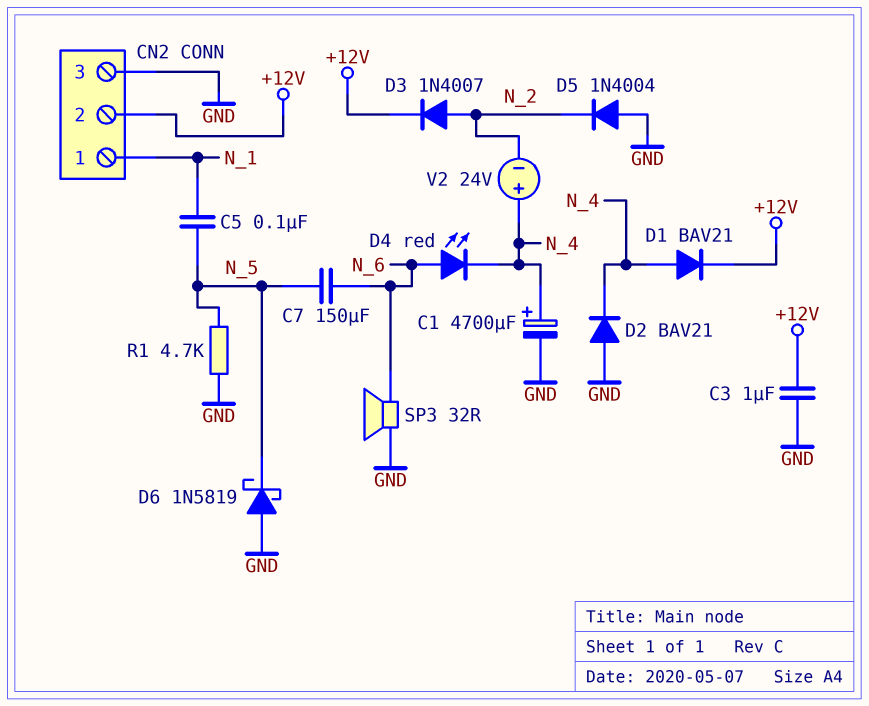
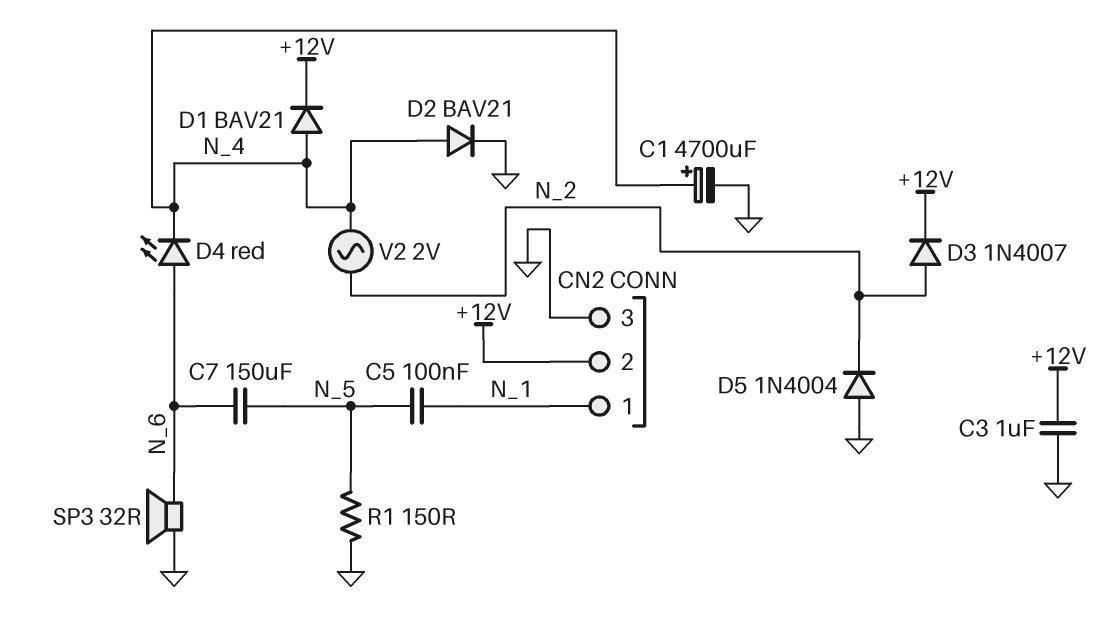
D2: diode BAV21 (A GND, K N_4) -> diode BAV21 (A N_4, K GND)
D6: schottky 1N5819 (A GND, K N_5) -> none
R1: 4.7k (GND, N_5) -> 150 (GND, N_5)
V2: 24V (plus N_4, minus N_2) -> AC 2V (N_2, N_4)

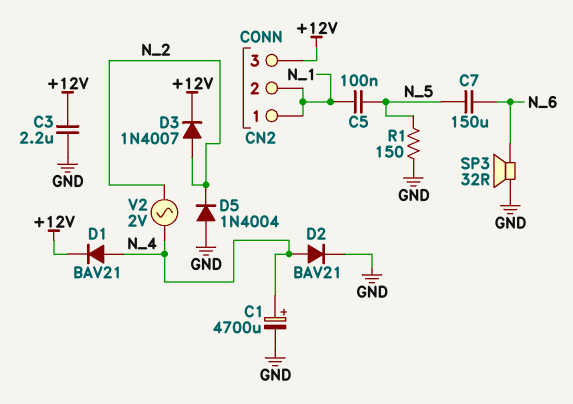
C3: 1uF (+12V, GND) -> 2.2uF (+12V, GND)
CN2 pin 2: +12V -> N_1
CN2 pin 3: GND -> +12V
D4: LED red (A N_6, K N_4) -> none

